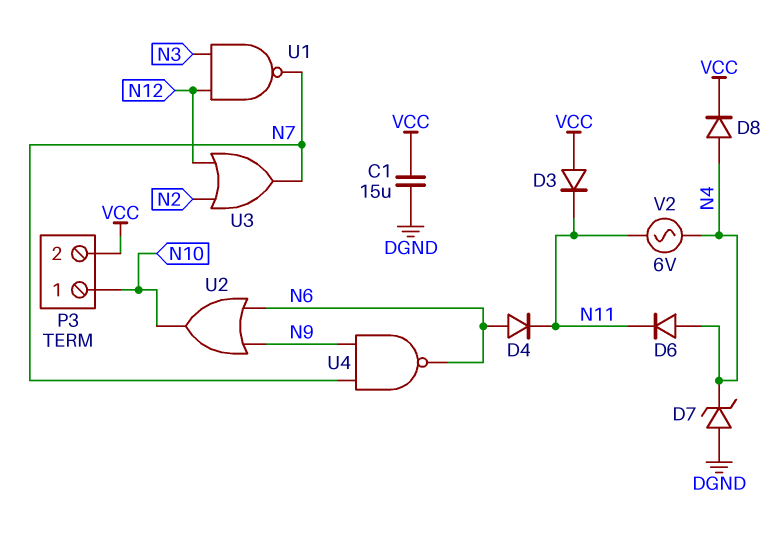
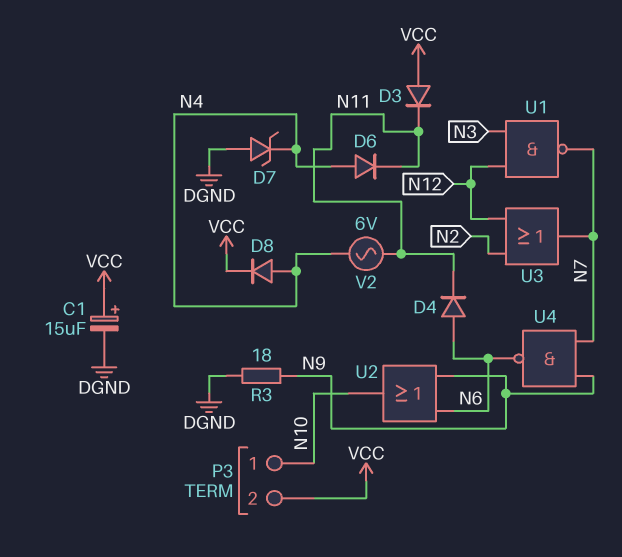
C1: 15uF (DGND, VCC) -> 15uF (plus VCC, minus DGND)
R3: none -> 18 (DGND, N9)

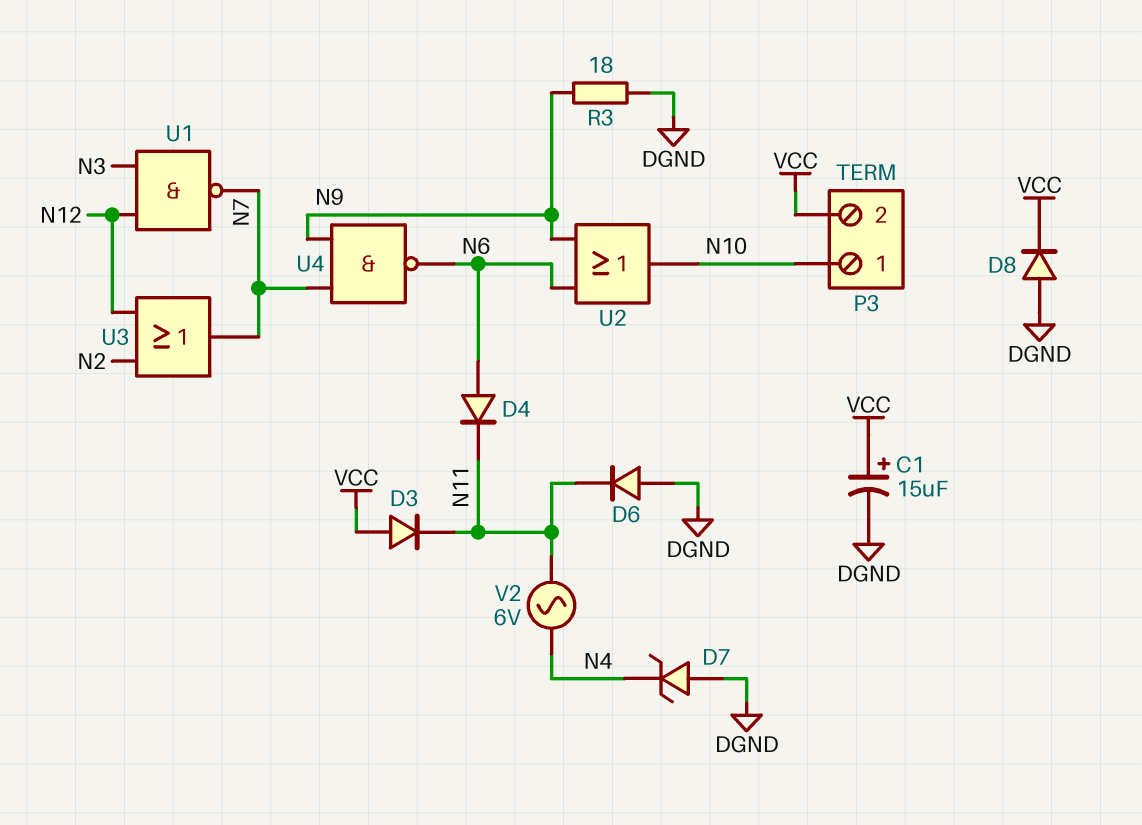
D6: diode (A N4, K N11) -> diode (A DGND, K N11)
D8: diode (A N4, K VCC) -> diode (A DGND, K VCC)

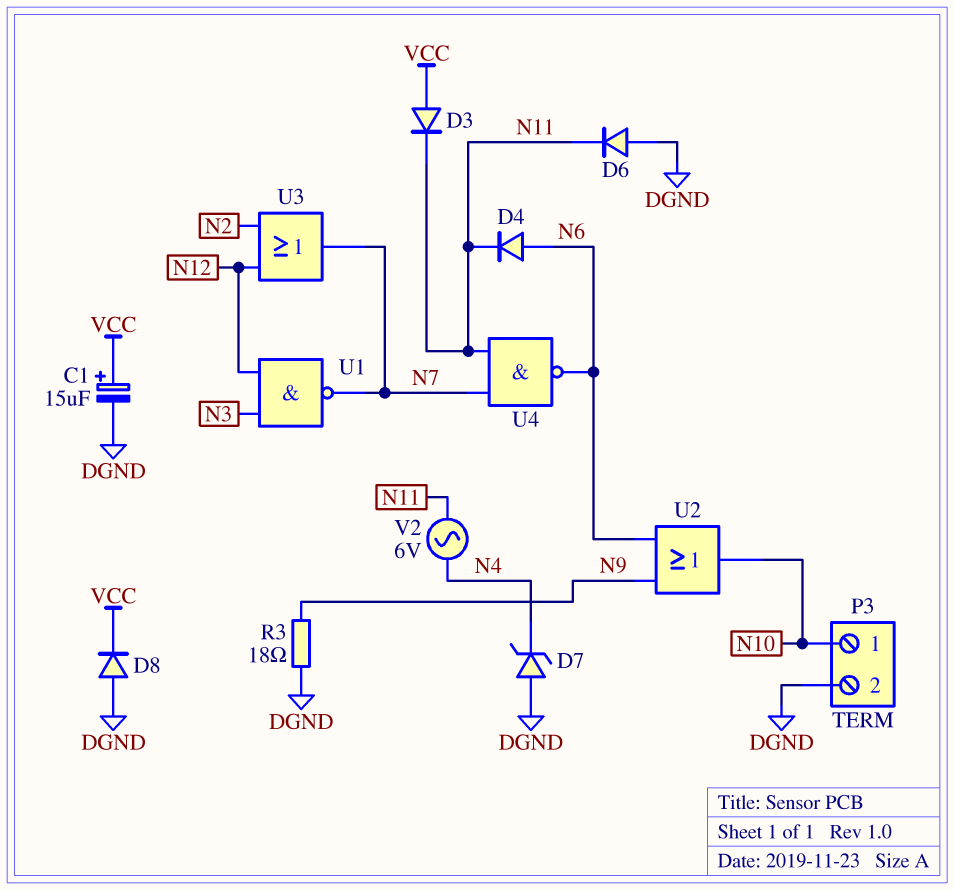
P3 pin 2: VCC -> DGND
U4: NAND (in N7, in N9, out N6) -> NAND (in N7, in N11, out N6)

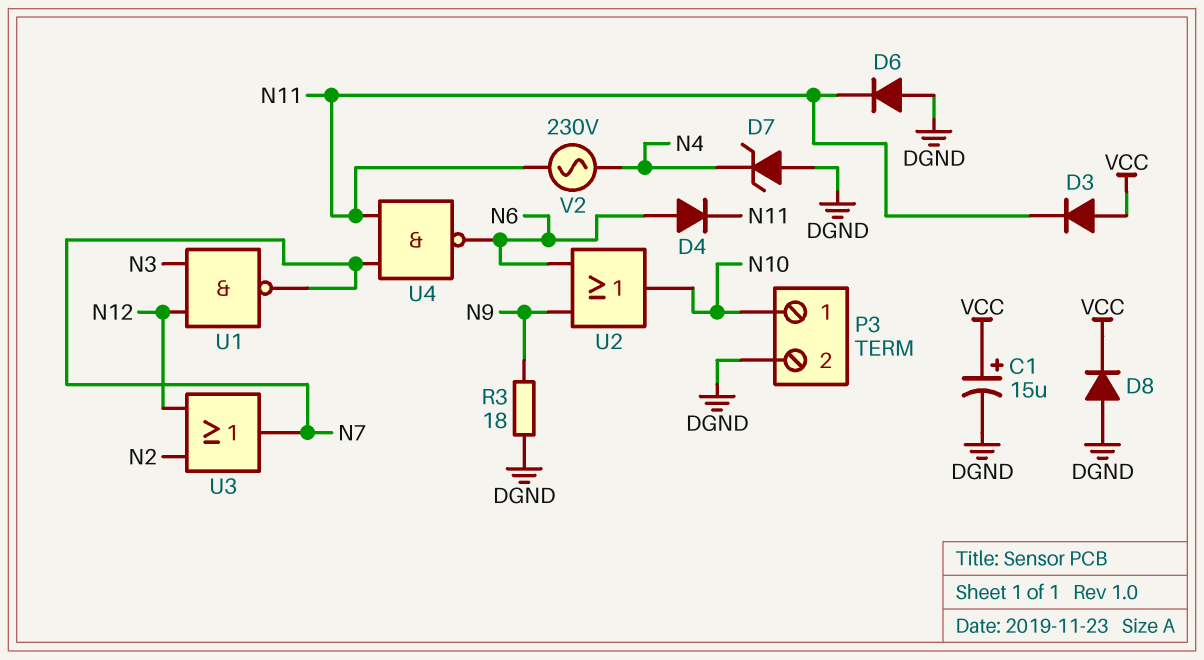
V2: AC 6V (N4, N11) -> AC 230V (N4, N11)

